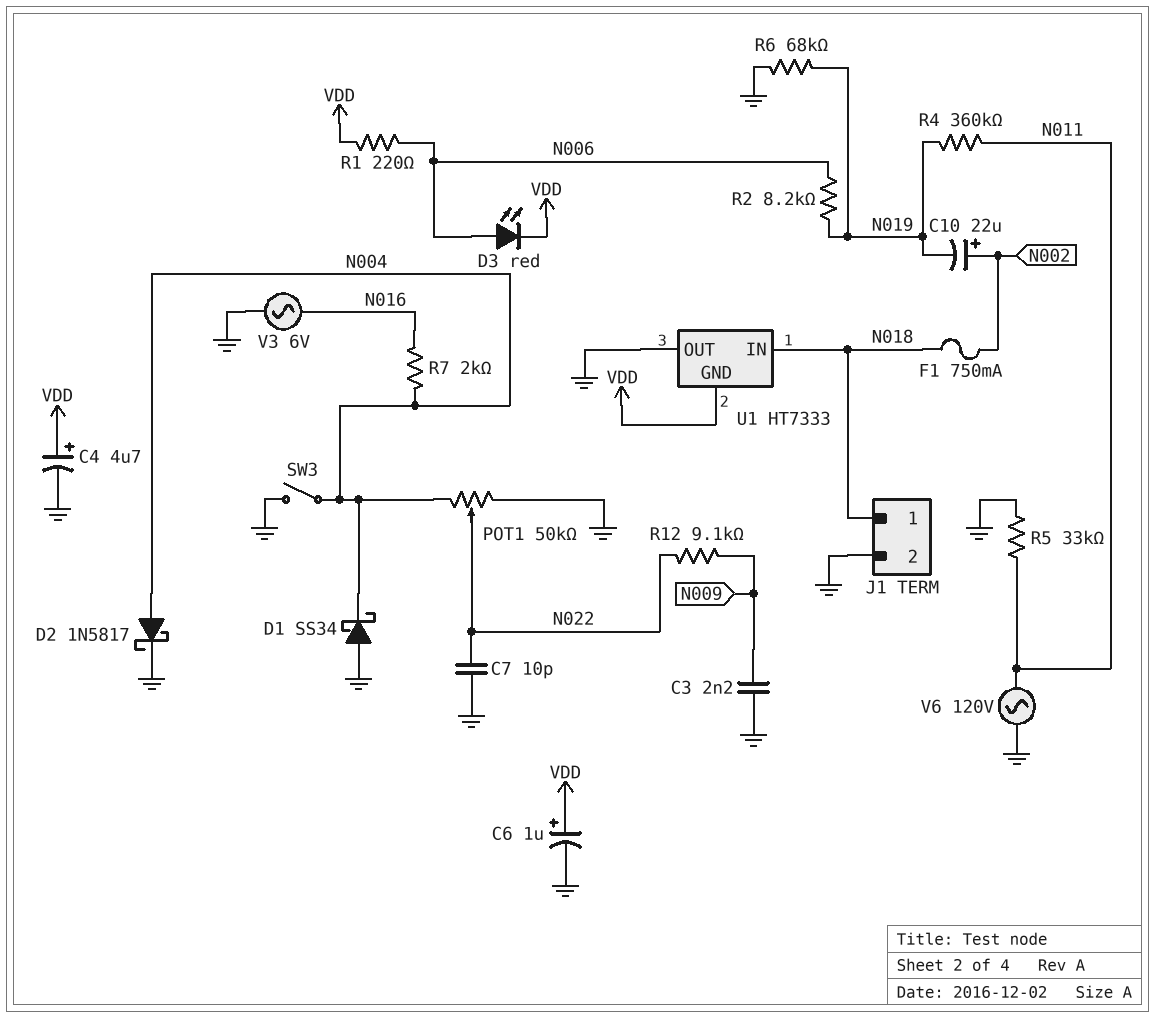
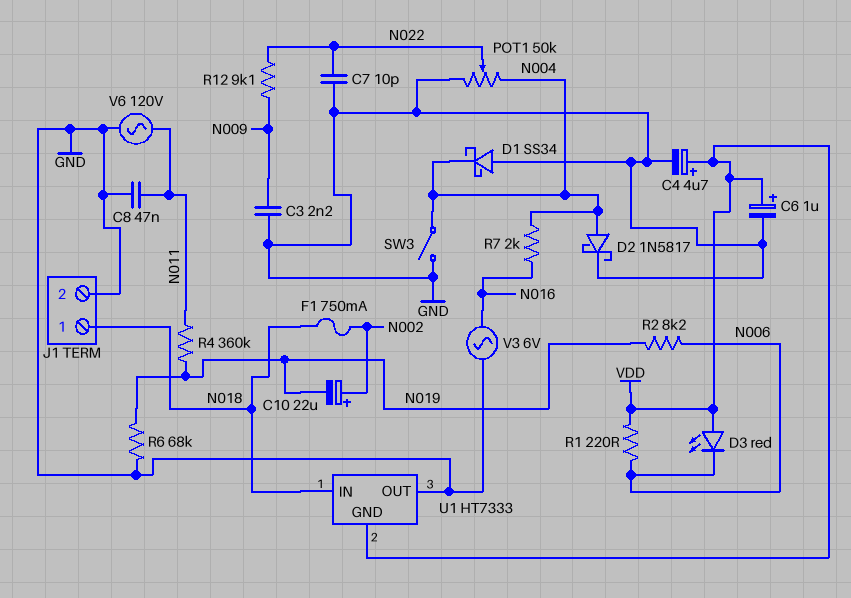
C8: none -> 47nF (GND, N011)
D3: LED red (A N006, K VDD) -> LED red (A VDD, K N006)
R5: 33k (GND, N011) -> none

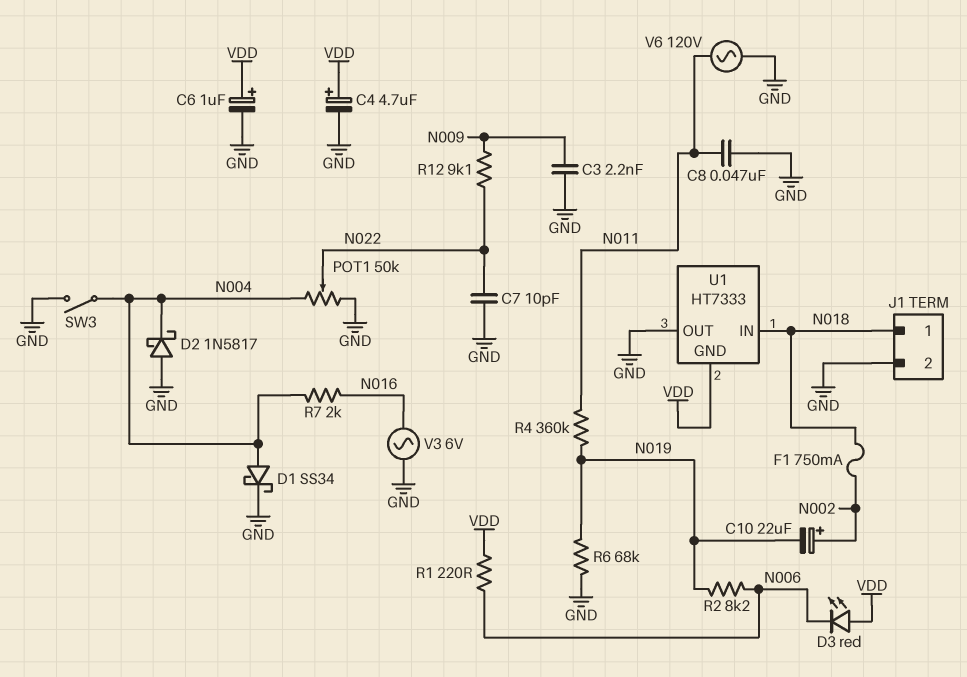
D1: schottky SS34 (A GND, K N004) -> schottky SS34 (A N004, K GND)
D2: schottky 1N5817 (A N004, K GND) -> schottky 1N5817 (A GND, K N004)

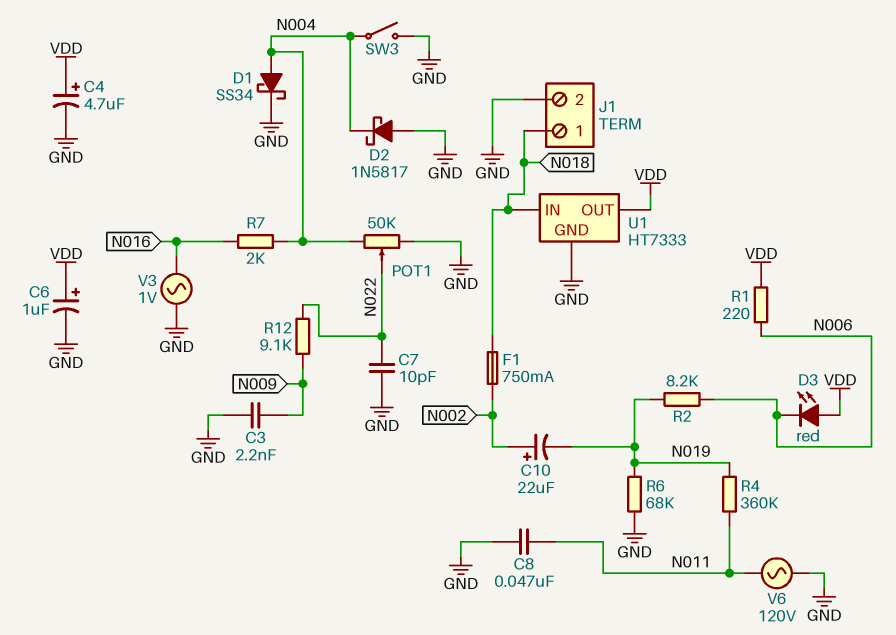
U1 pin GND: VDD -> GND
U1 pin OUT: GND -> VDD
V3: AC 6V (GND, N016) -> AC 1V (GND, N016)

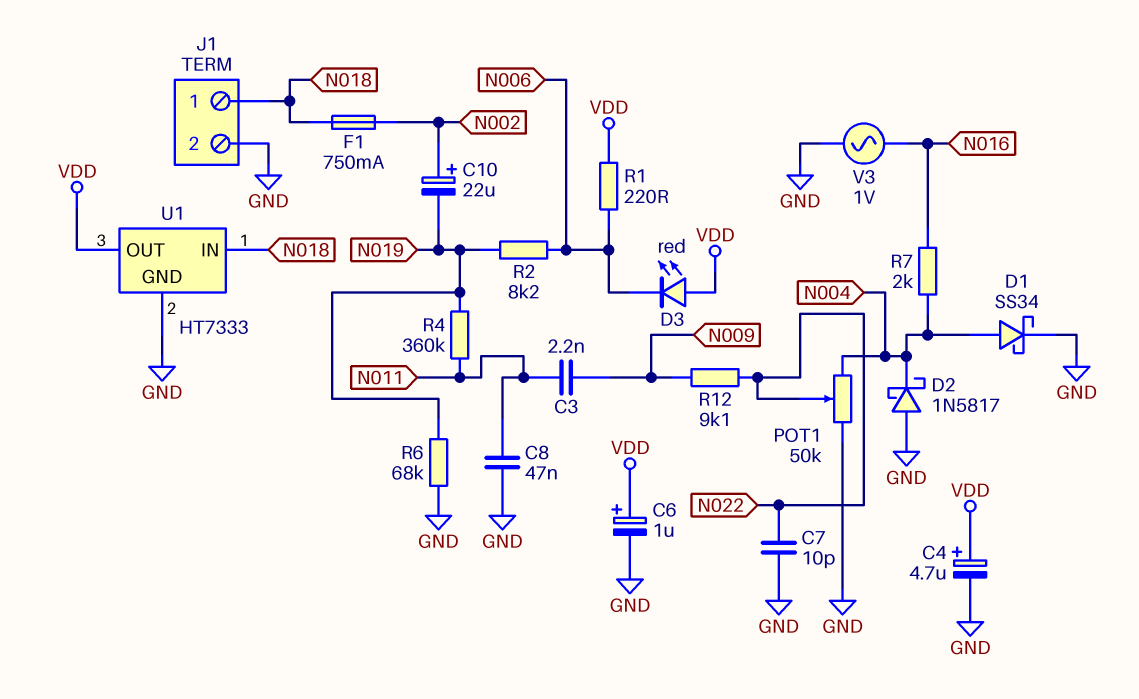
C3: 2.2nF (GND, N009) -> 2.2nF (N009, N011)
SW3: switch (GND, N004) -> none
V6: AC 120V (GND, N011) -> none

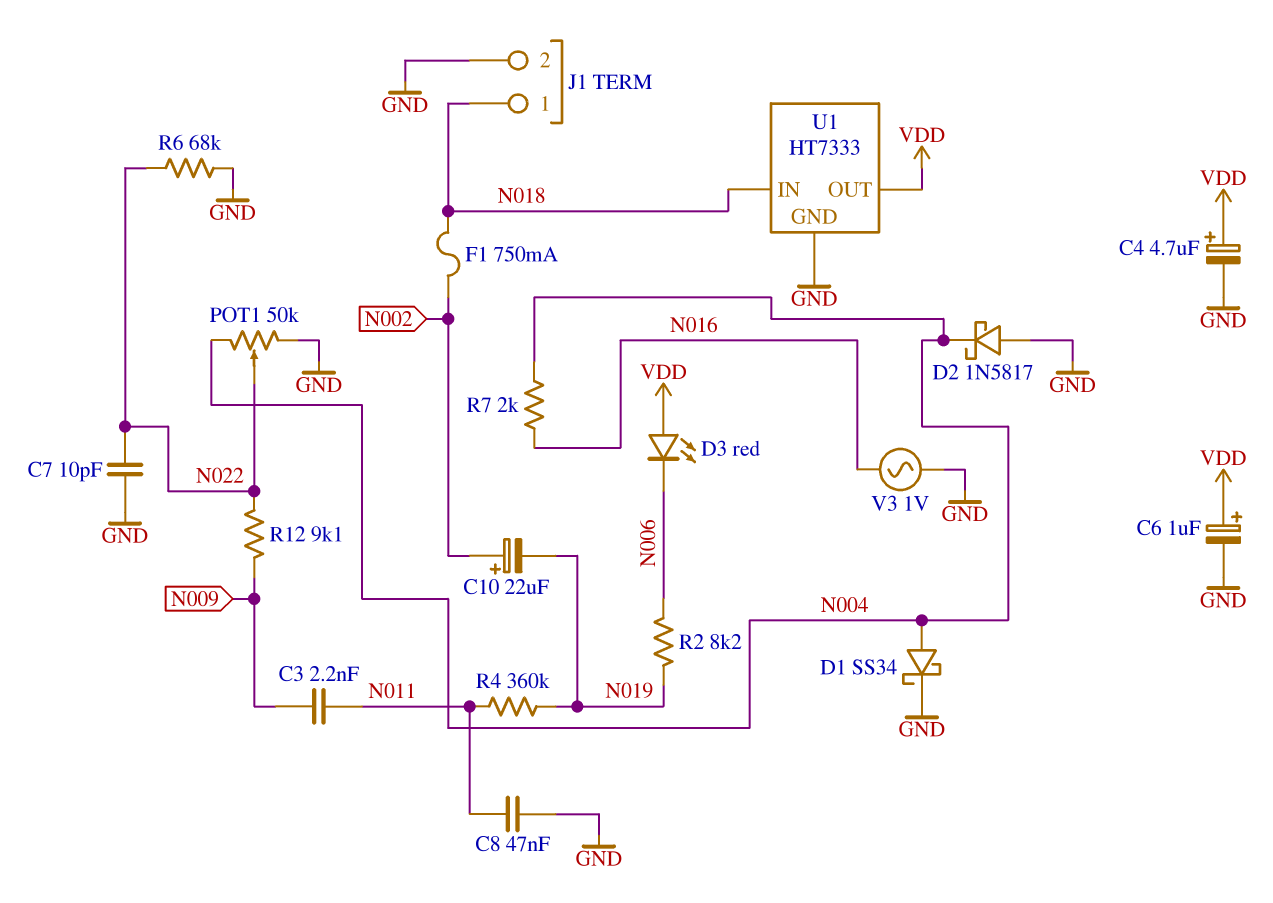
R1: 220 (N006, VDD) -> none
R6: 68k (GND, N019) -> 68k (GND, N022)

